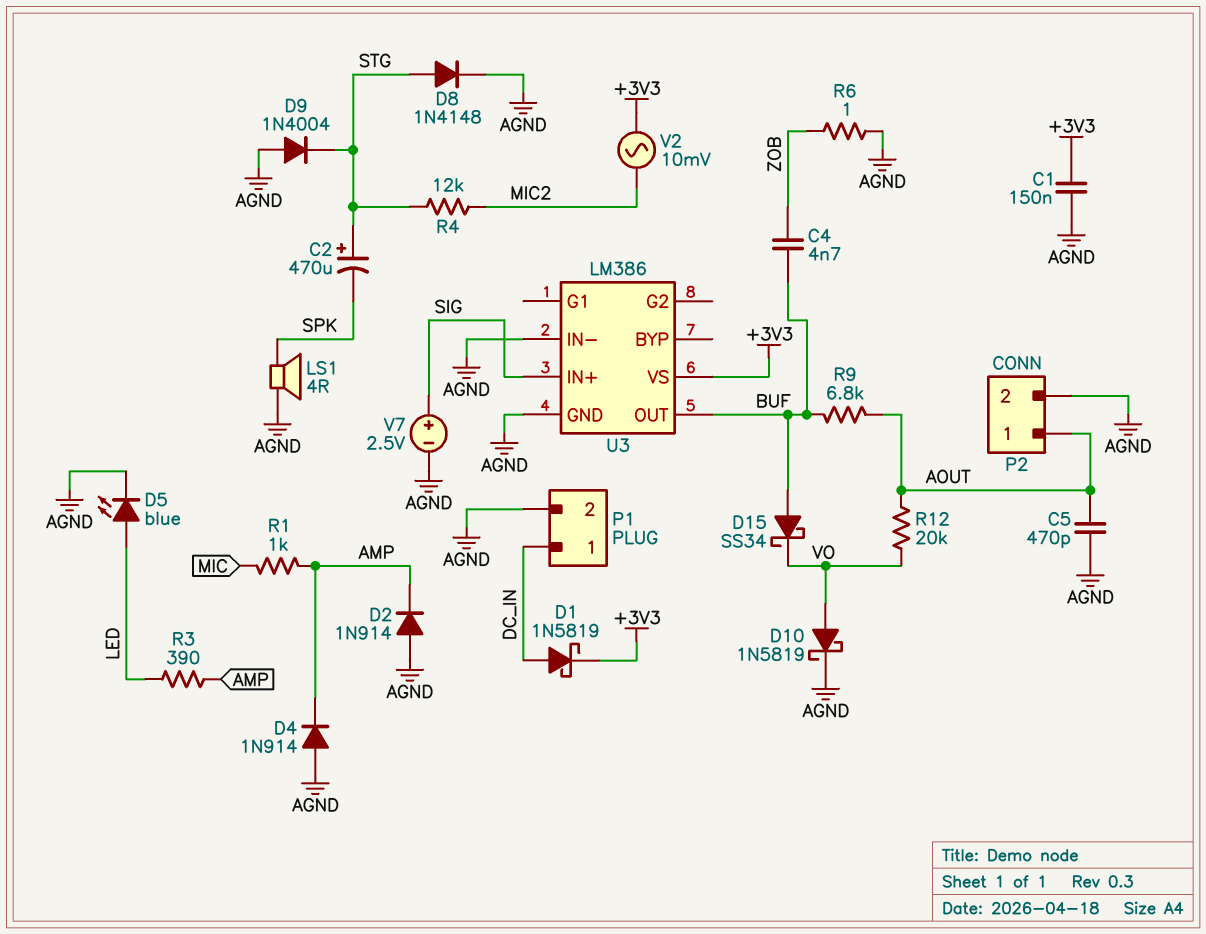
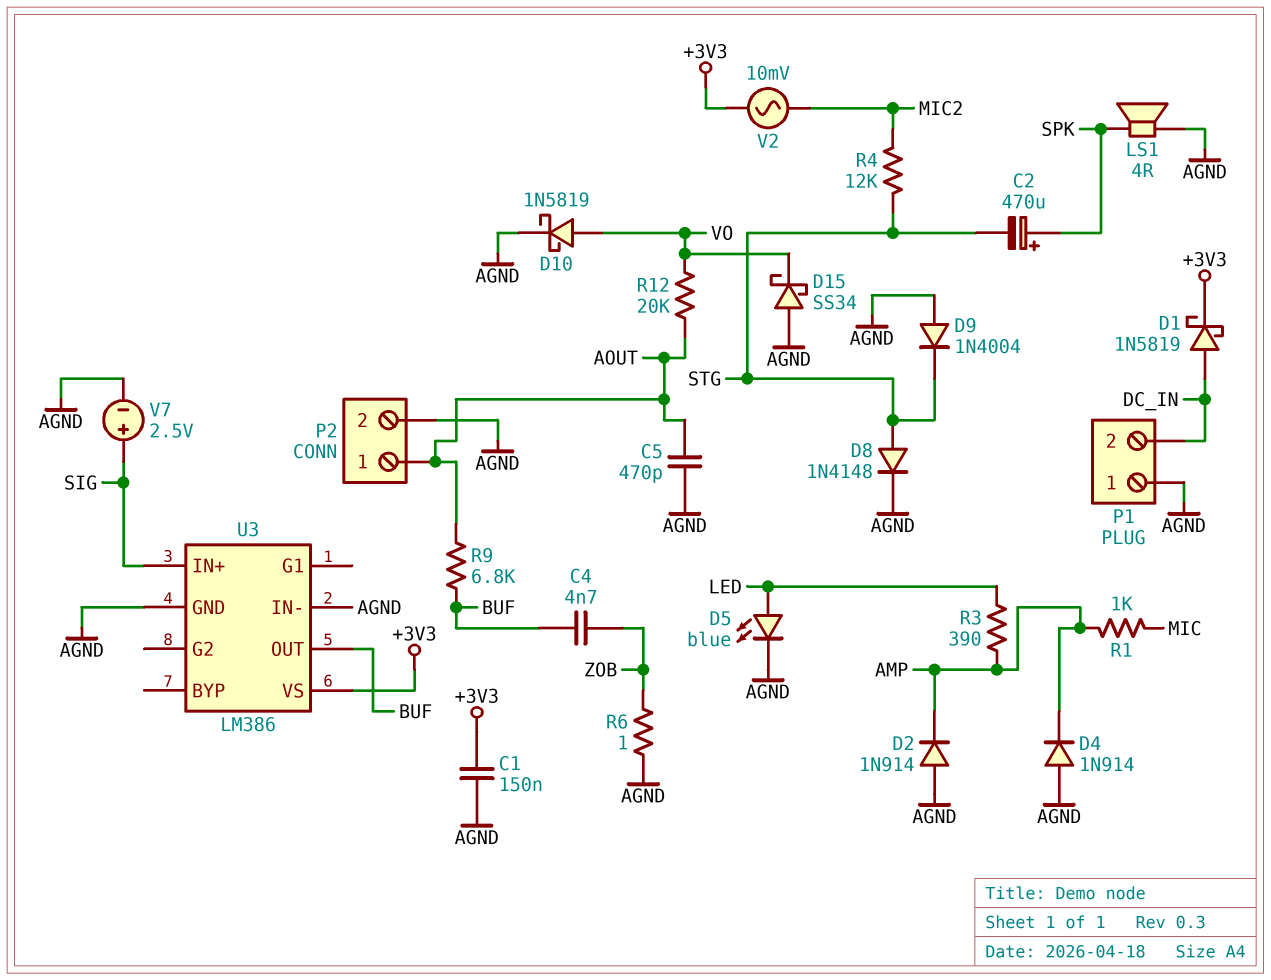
C2: 470uF (plus STG, minus SPK) -> 470uF (plus SPK, minus STG)
D15: schottky SS34 (A BUF, K VO) -> schottky SS34 (A AGND, K VO)
P1 pin 1: DC_IN -> AGND
P1 pin 2: AGND -> DC_IN

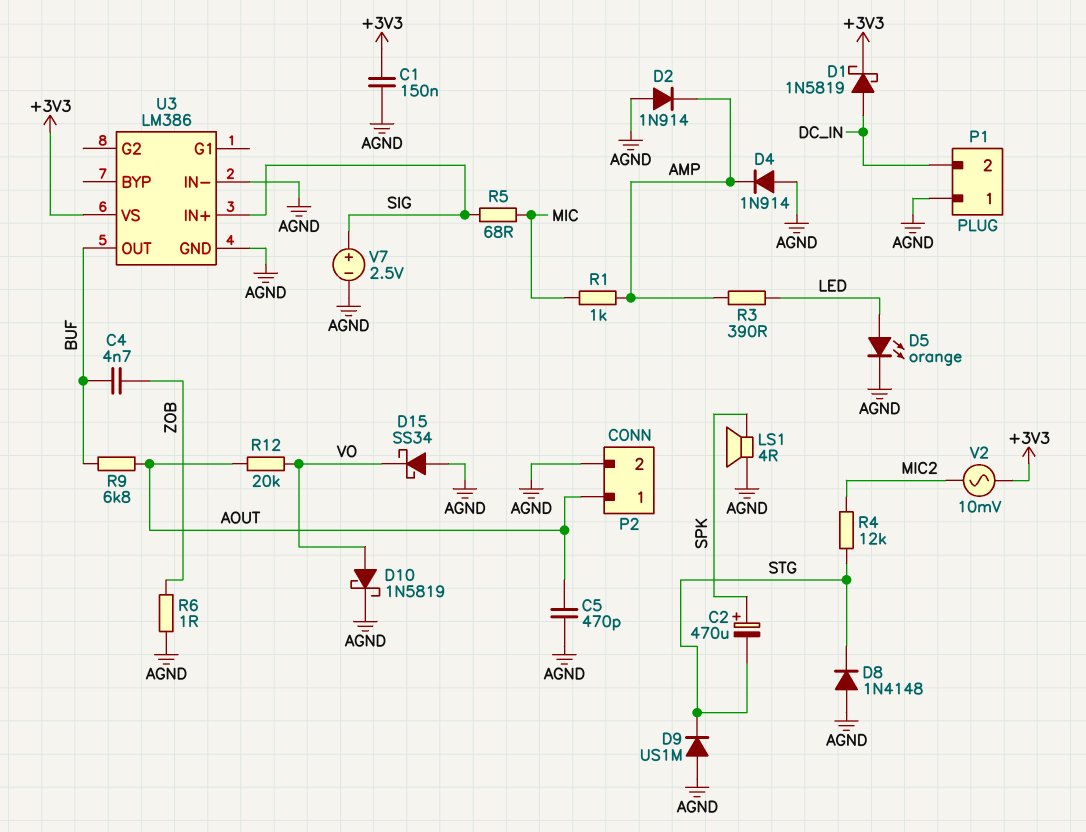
D5: LED blue (A LED, K AGND) -> LED orange (A LED, K AGND)
D8: diode 1N4148 (A STG, K AGND) -> diode 1N4148 (A AGND, K STG)
D9: diode 1N4004 (A AGND, K STG) -> diode US1M (A AGND, K STG)
R5: none -> 68 (MIC, SIG)

